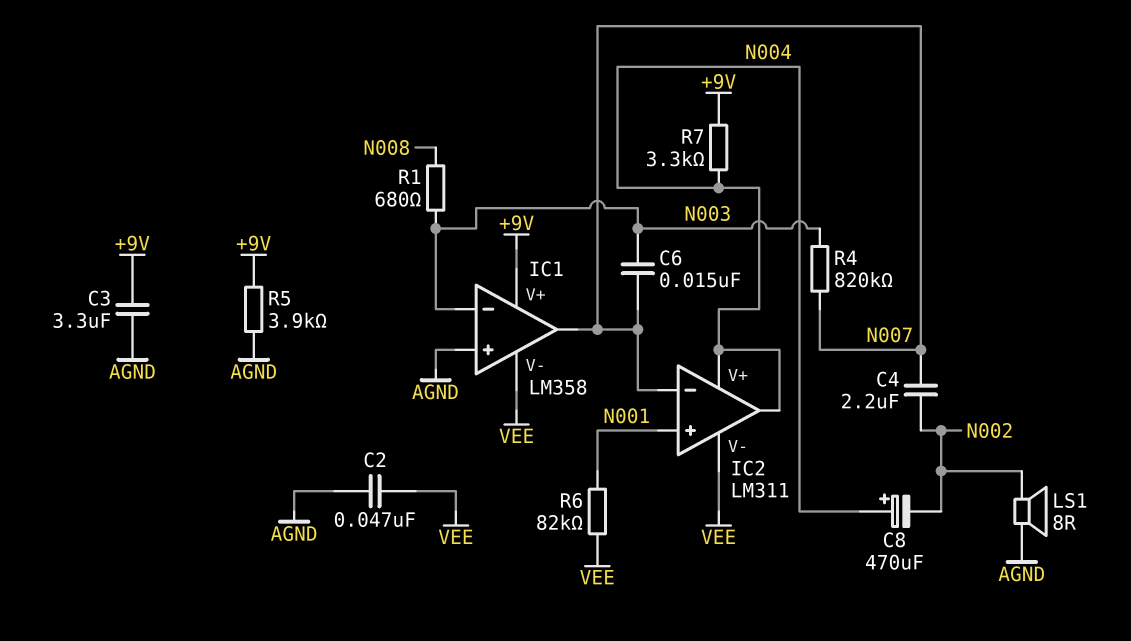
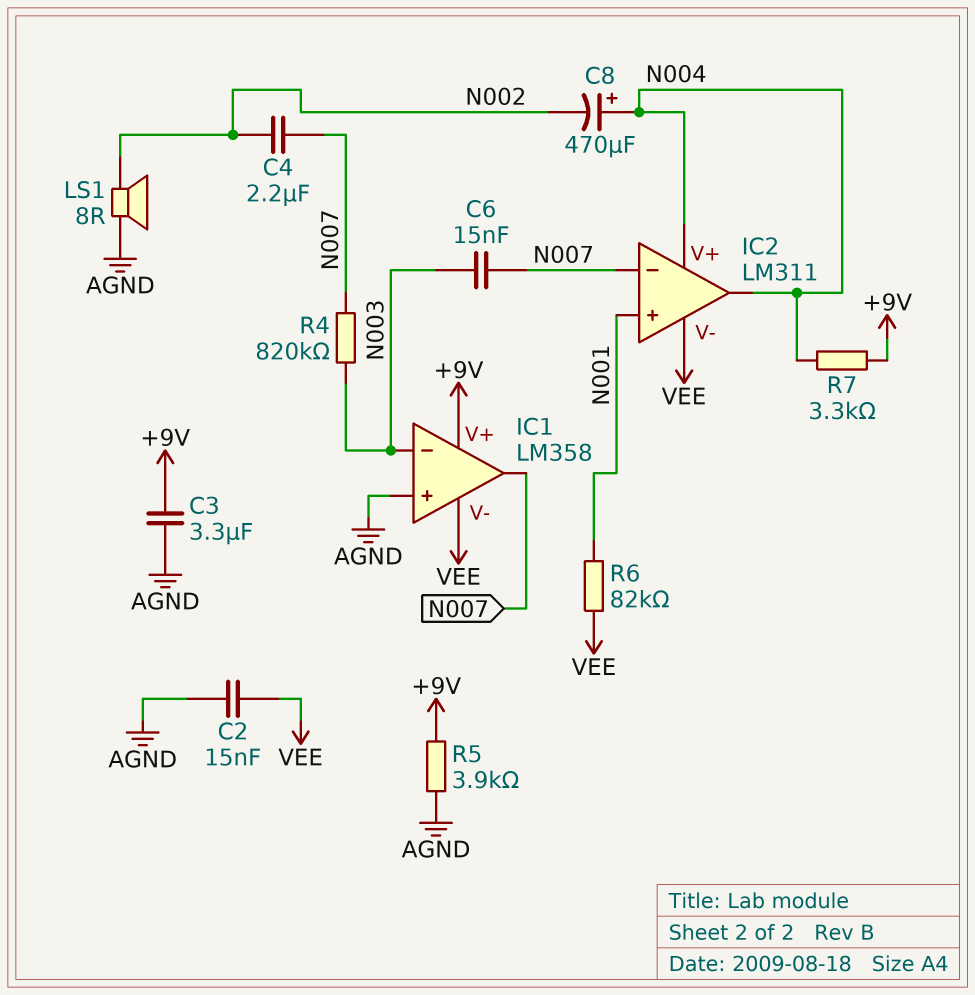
C2: 47nF (AGND, VEE) -> 15nF (AGND, VEE)
R1: 680 (N003, N008) -> none

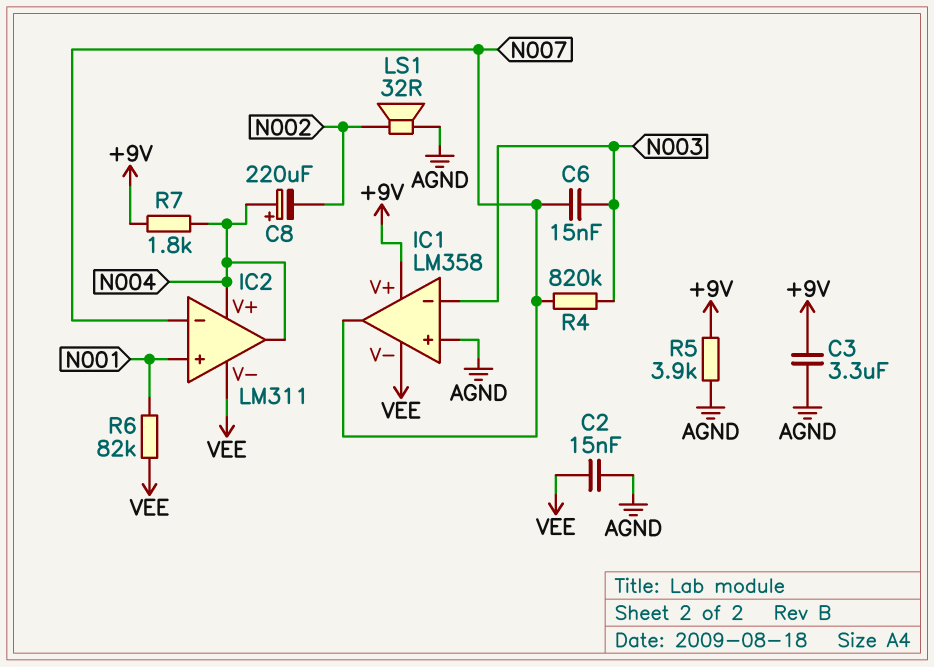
C4: 2.2uF (N002, N007) -> none
C8: 470uF (plus N004, minus N002) -> 220uF (plus N004, minus N002)
LS1: speaker 8R (AGND, N002) -> speaker 32R (AGND, N002)
R7: 3.3k (+9V, N004) -> 1.8k (+9V, N004)

